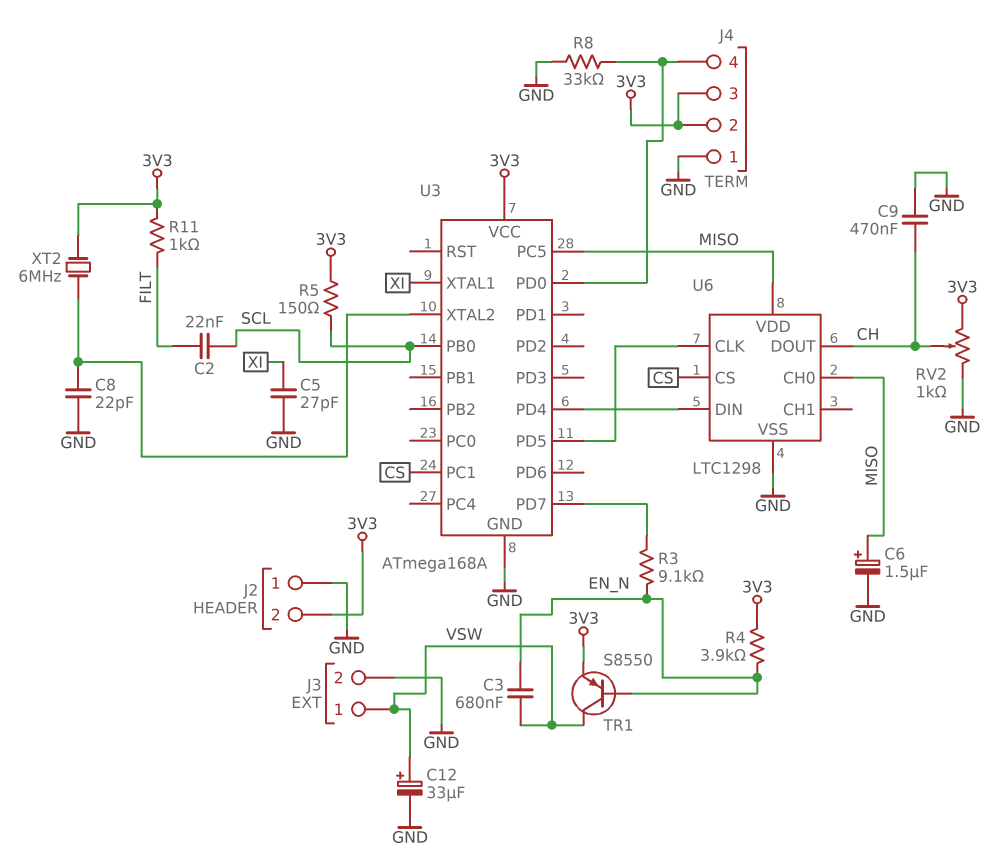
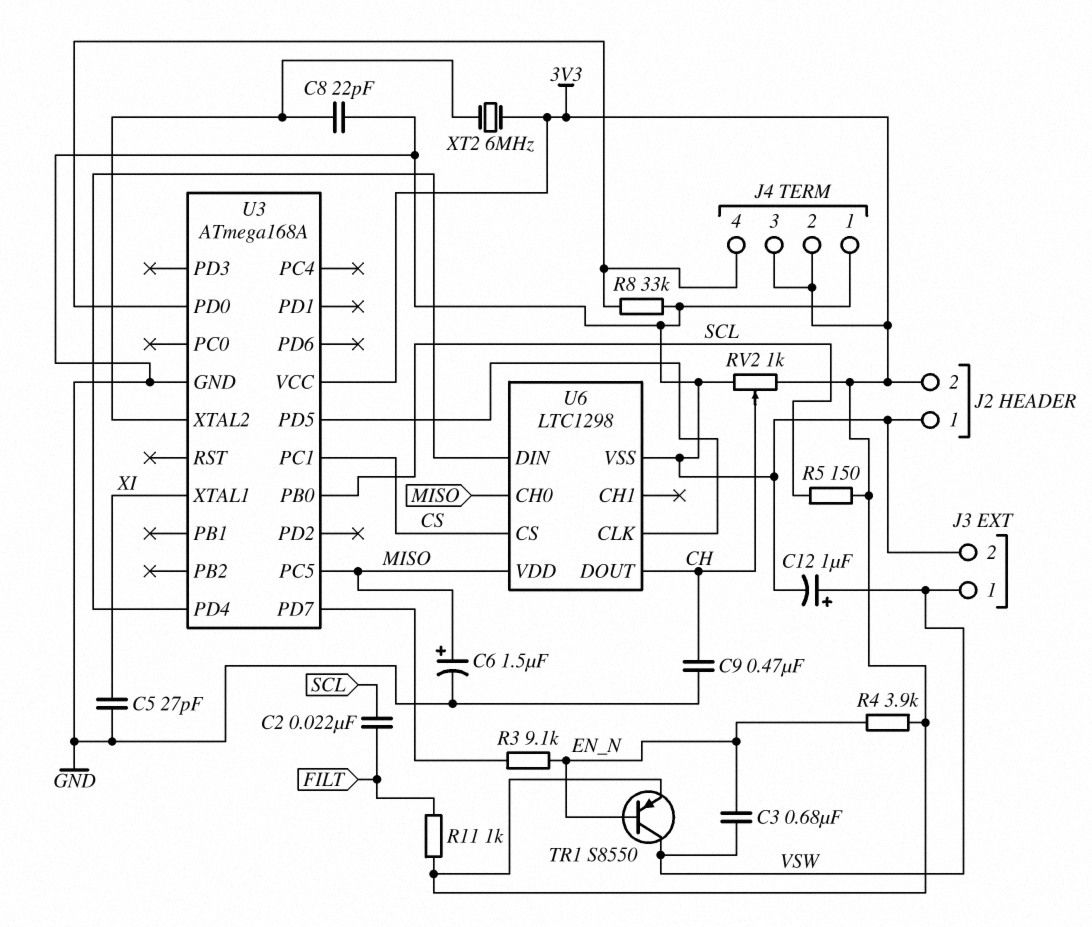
C12: 33uF (plus VSW, minus GND) -> 1uF (plus VSW, minus GND)

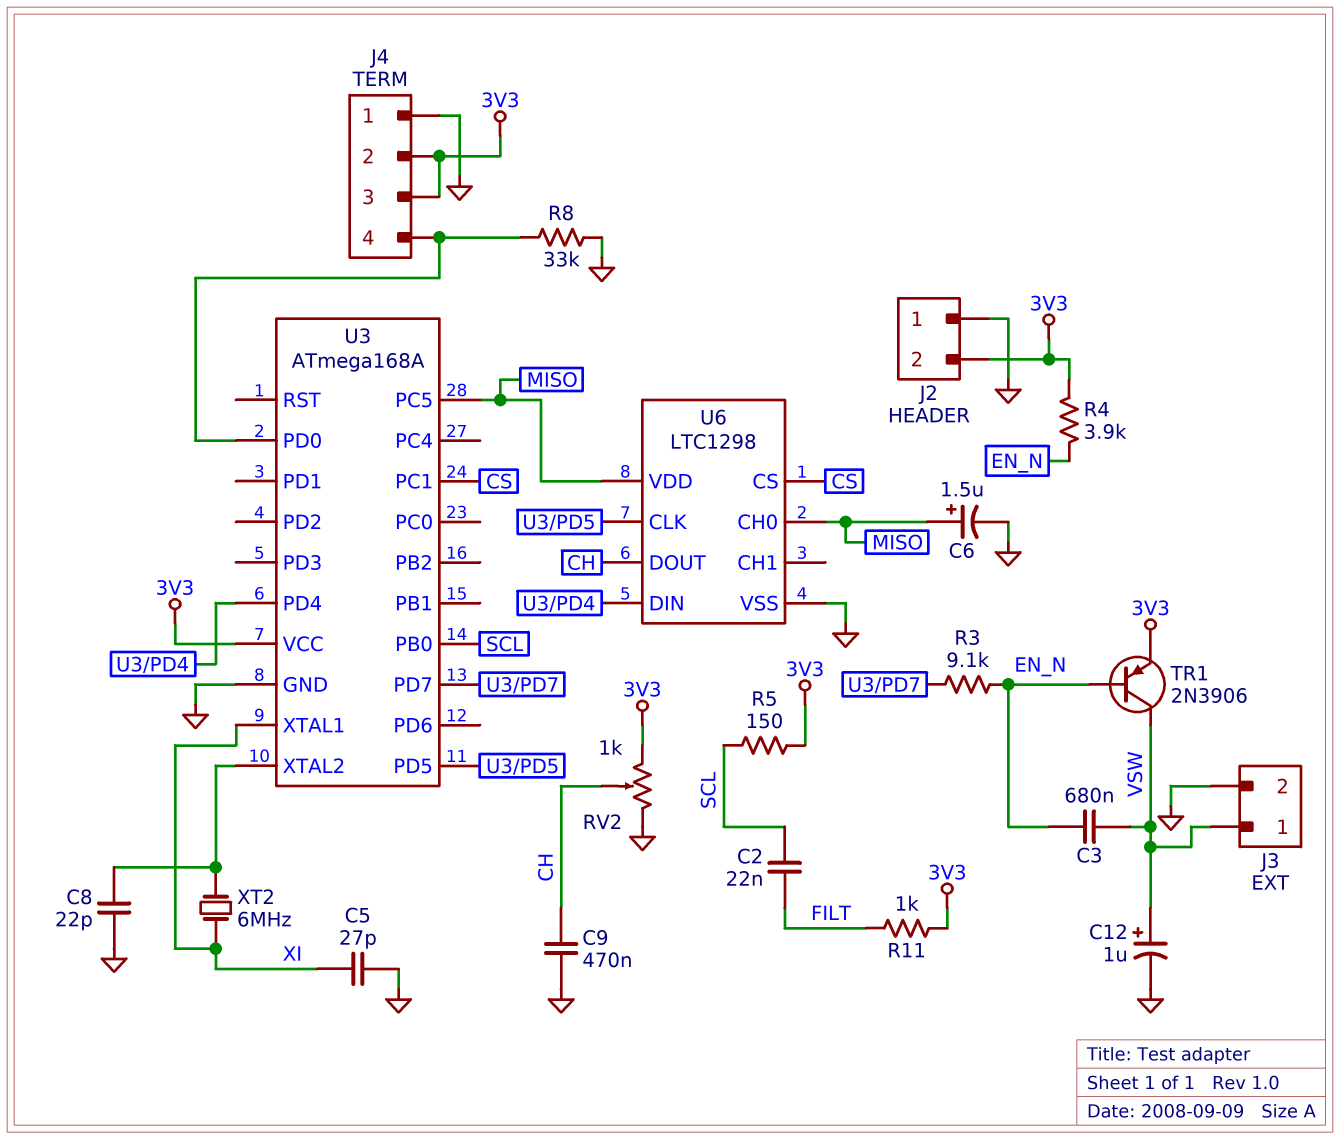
TR1: PNP S8550 (B EN_N, C VSW, E 3V3) -> PNP 2N3906 (B EN_N, C VSW, E 3V3)
XT2: 6MHz (3V3, U3/XTAL2) -> 6MHz (U3/XTAL2, XI)

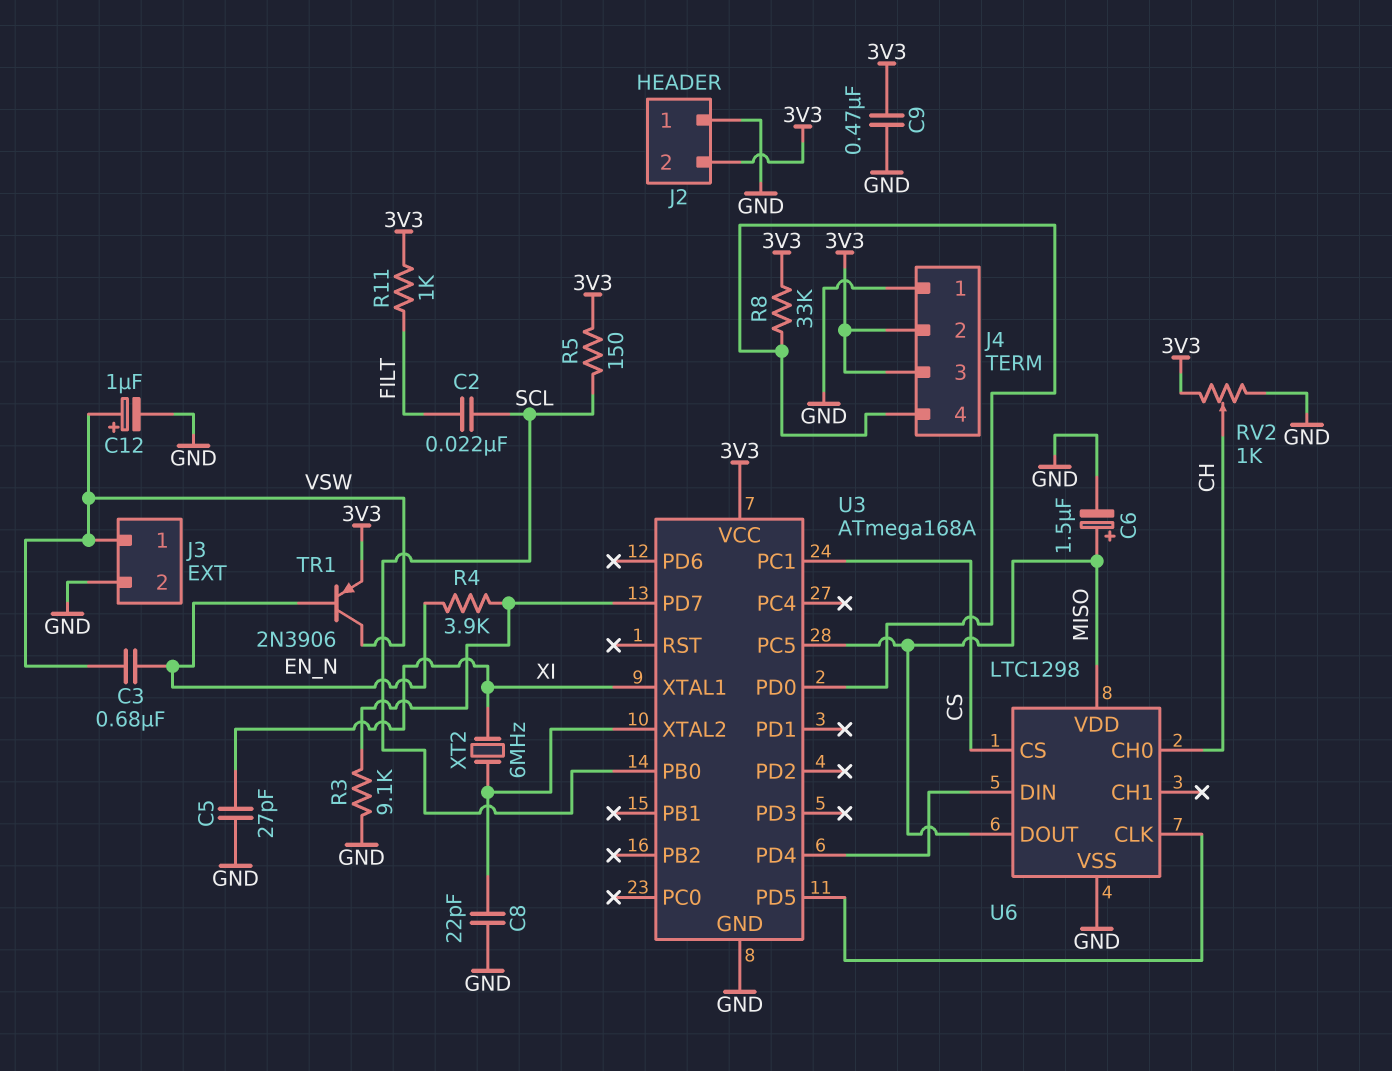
C9: 470nF (CH, GND) -> 470nF (3V3, GND)
R3: 9.1k (EN_N, U3/PD7) -> 9.1k (GND, U3/PD7)
R4: 3.9k (3V3, EN_N) -> 3.9k (EN_N, U3/PD7)
R8: 33k (GND, J4/4) -> 33k (3V3, J4/4)
U6 pin CH0: MISO -> CH
U6 pin DOUT: CH -> MISO

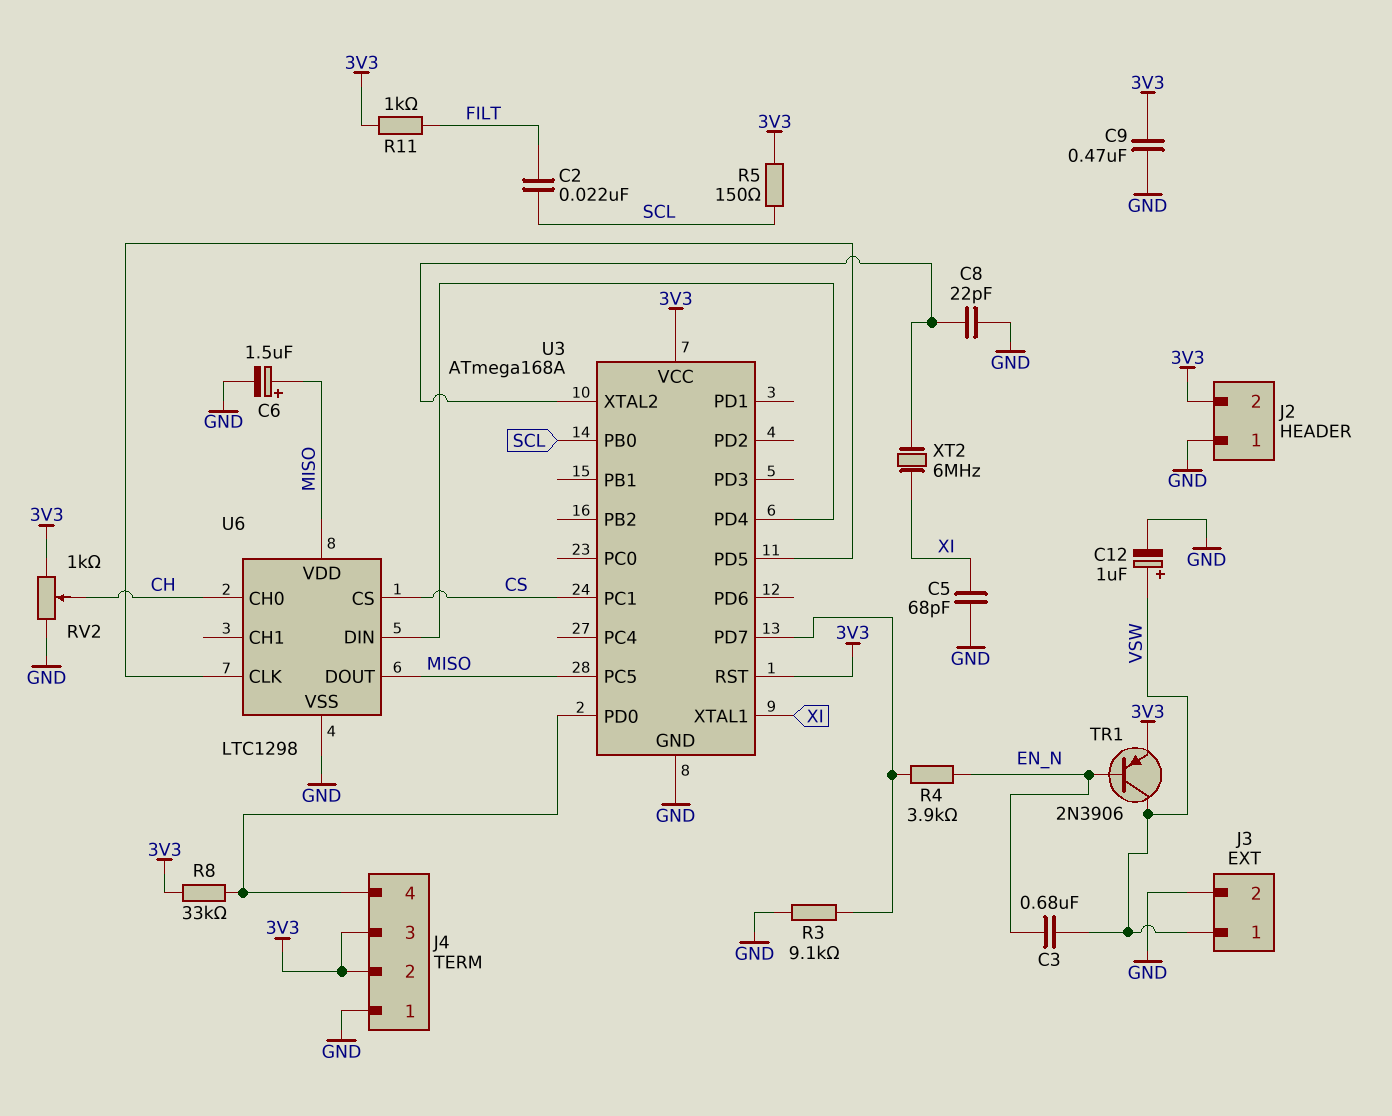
C5: 27pF (GND, XI) -> 68pF (GND, XI)
U3 pin RST: none -> 3V3

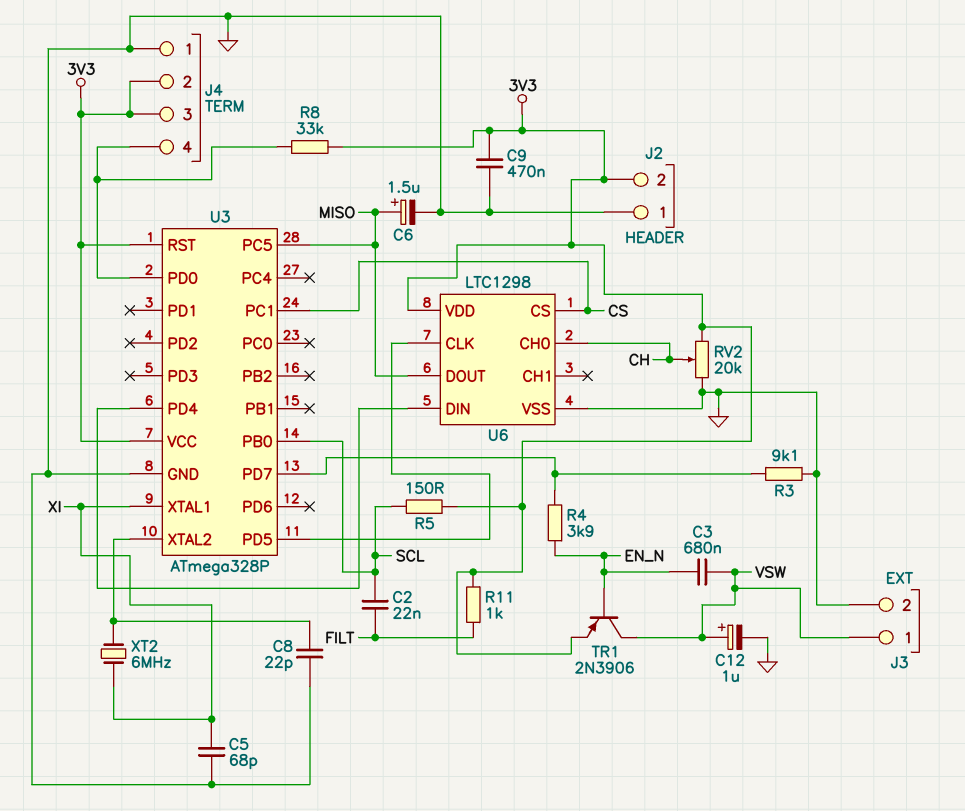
RV2: 1k (3V3, GND, wiper CH) -> 20k (3V3, GND, wiper CH)
U3: ATmega168A -> ATmega328P
U6 pin VDD: MISO -> 3V3

